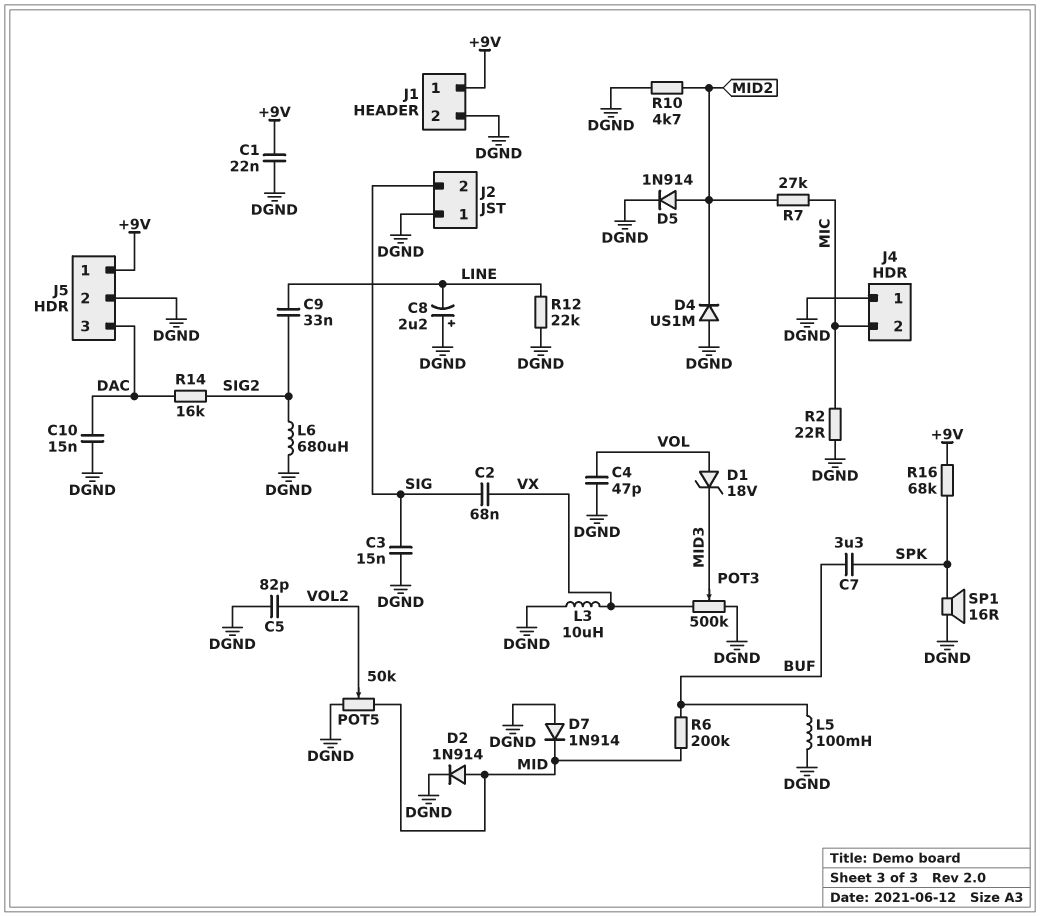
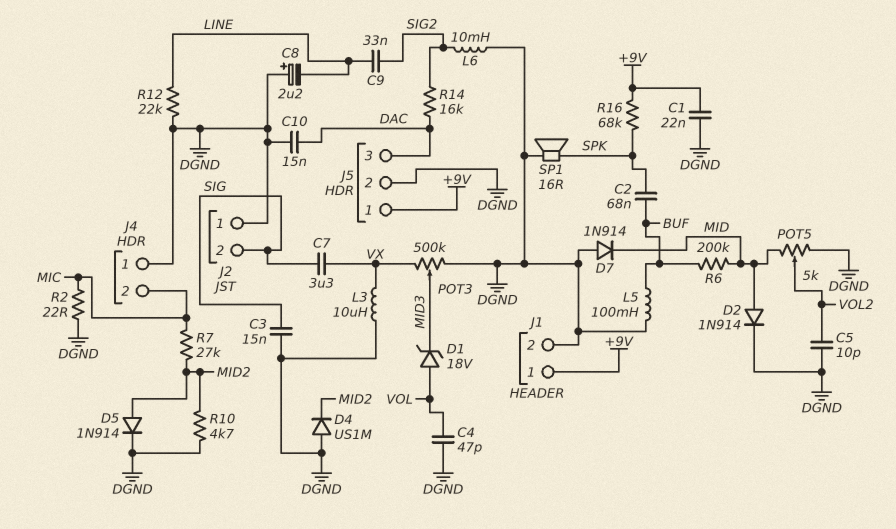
C2: 68nF (SIG, VX) -> 68nF (BUF, SPK)
C5: 82pF (DGND, VOL2) -> 10pF (DGND, VOL2)
C7: 3.3uF (BUF, SPK) -> 3.3uF (SIG, VX)
L6: 680uH (DGND, SIG2) -> 10mH (DGND, SIG2)
POT5: 50k (DGND, MID, wiper VOL2) -> 5k (DGND, MID, wiper VOL2)

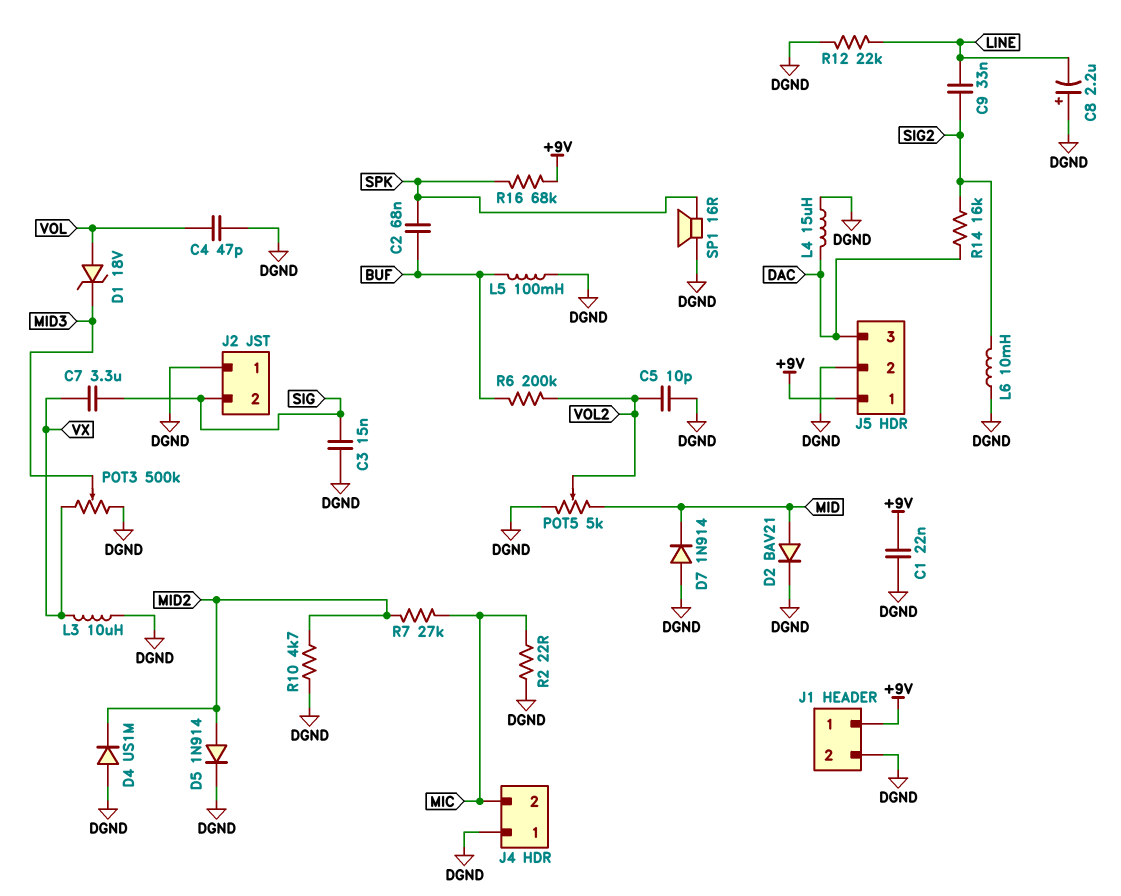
C10: 15nF (DAC, DGND) -> none
D2: diode 1N914 (A MID, K DGND) -> diode BAV21 (A MID, K DGND)
L4: none -> 15uH (DAC, DGND)
R6: 200k (BUF, MID) -> 200k (BUF, VOL2)

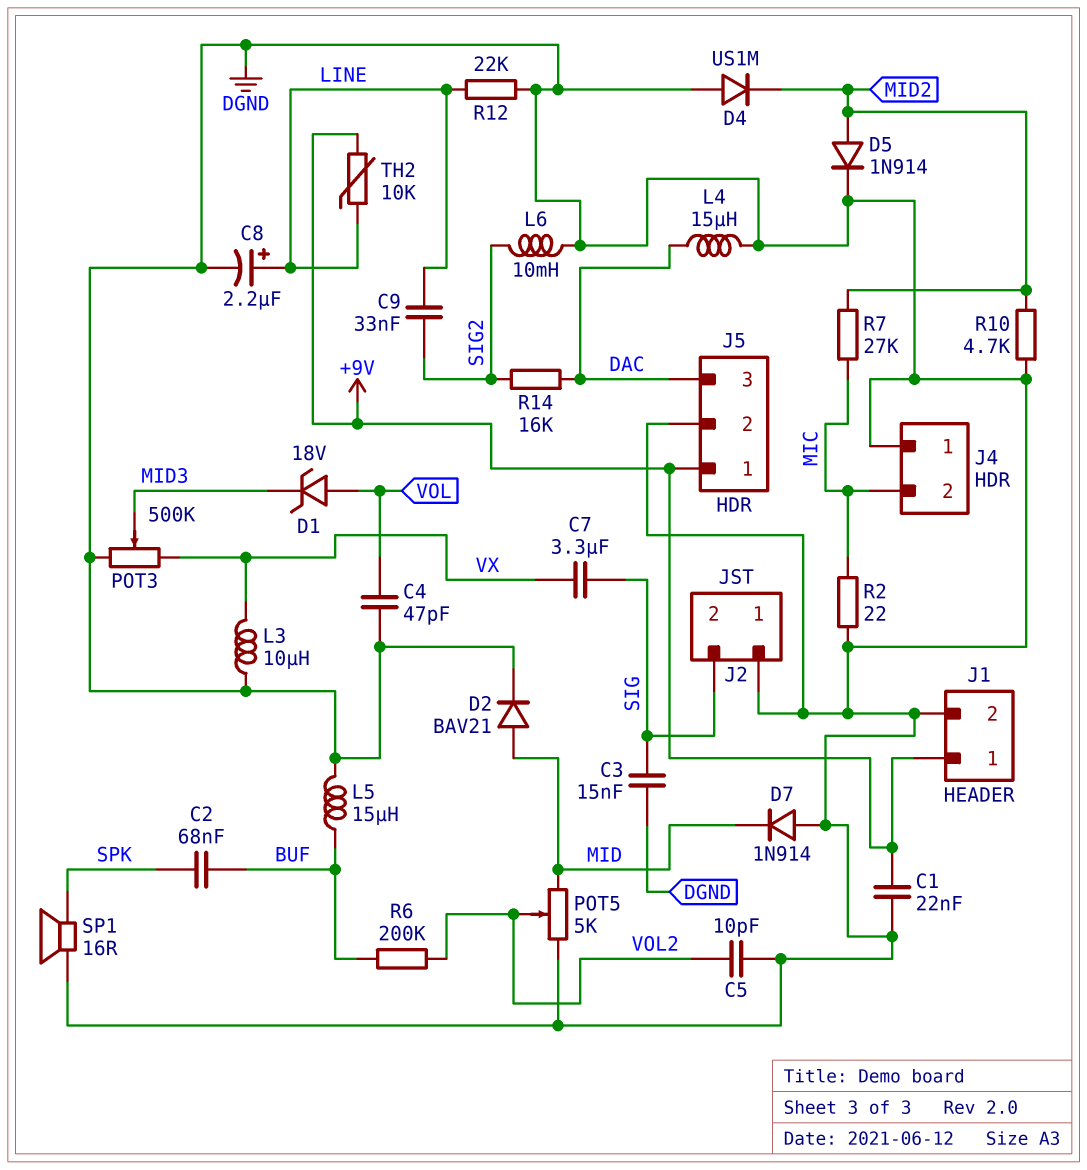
C8: 2.2uF (plus DGND, minus LINE) -> 2.2uF (plus LINE, minus DGND)
L5: 100mH (BUF, DGND) -> 15uH (BUF, DGND)
R16: 68k (+9V, SPK) -> none
TH2: none -> 10k (+9V, LINE)

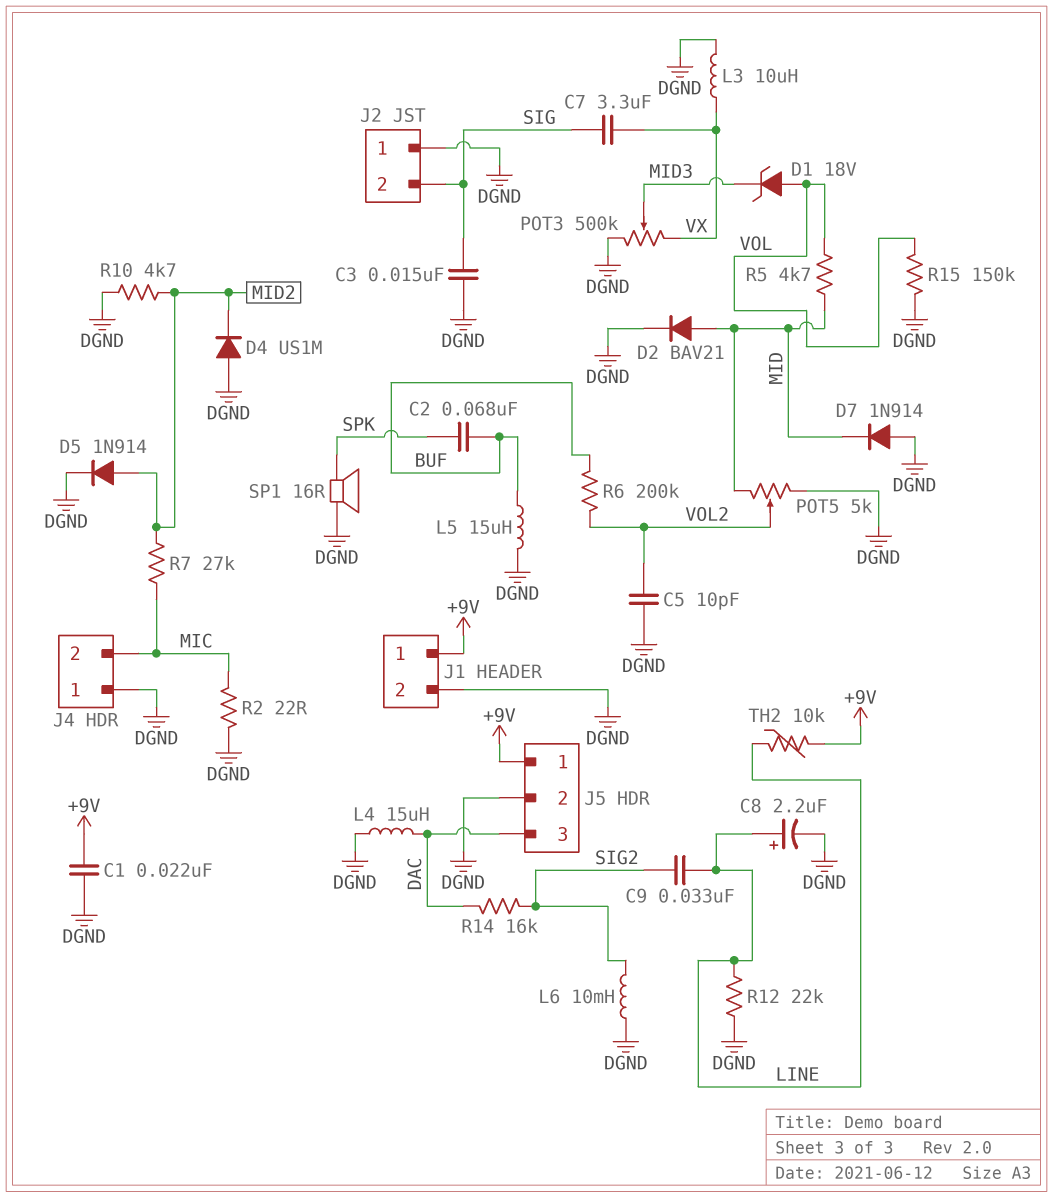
C4: 47pF (DGND, VOL) -> none
R5: none -> 4.7k (MID, VOL)
R15: none -> 150k (DGND, VOL)

